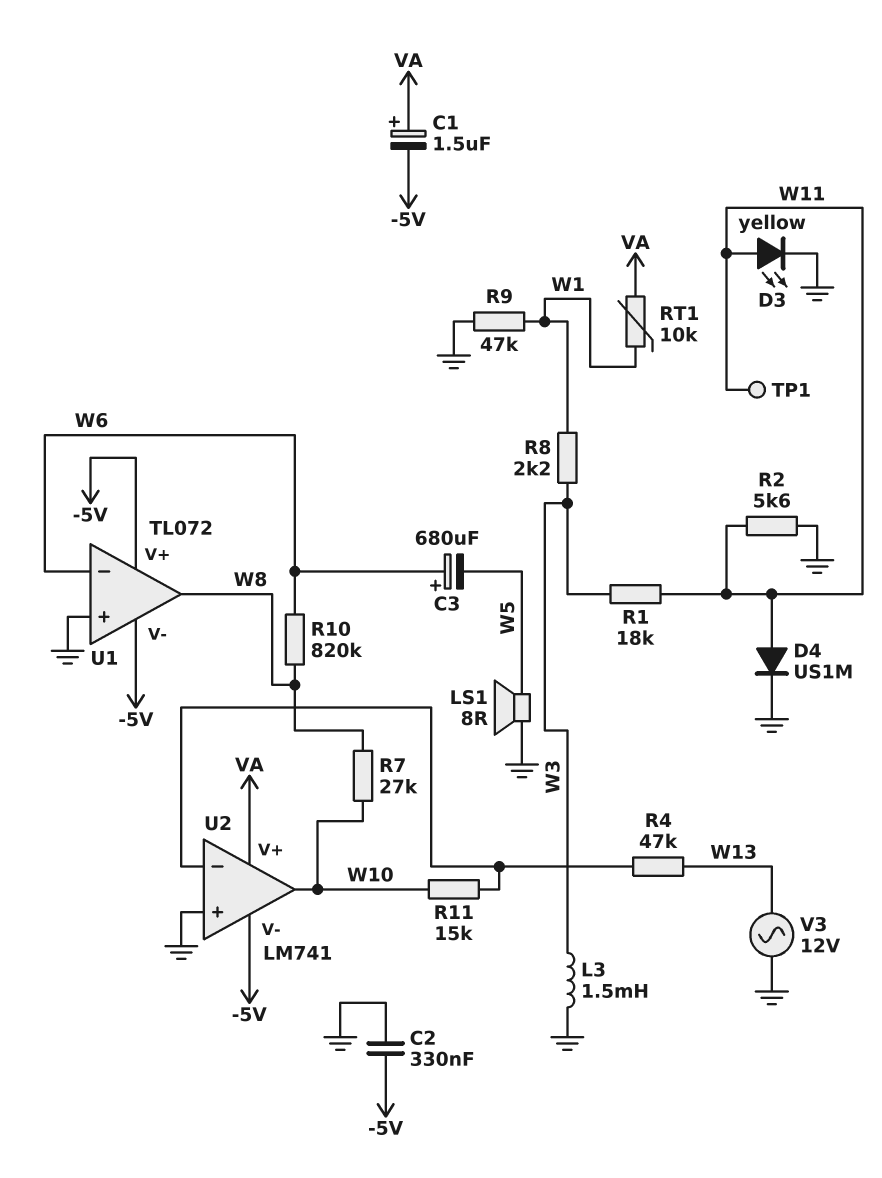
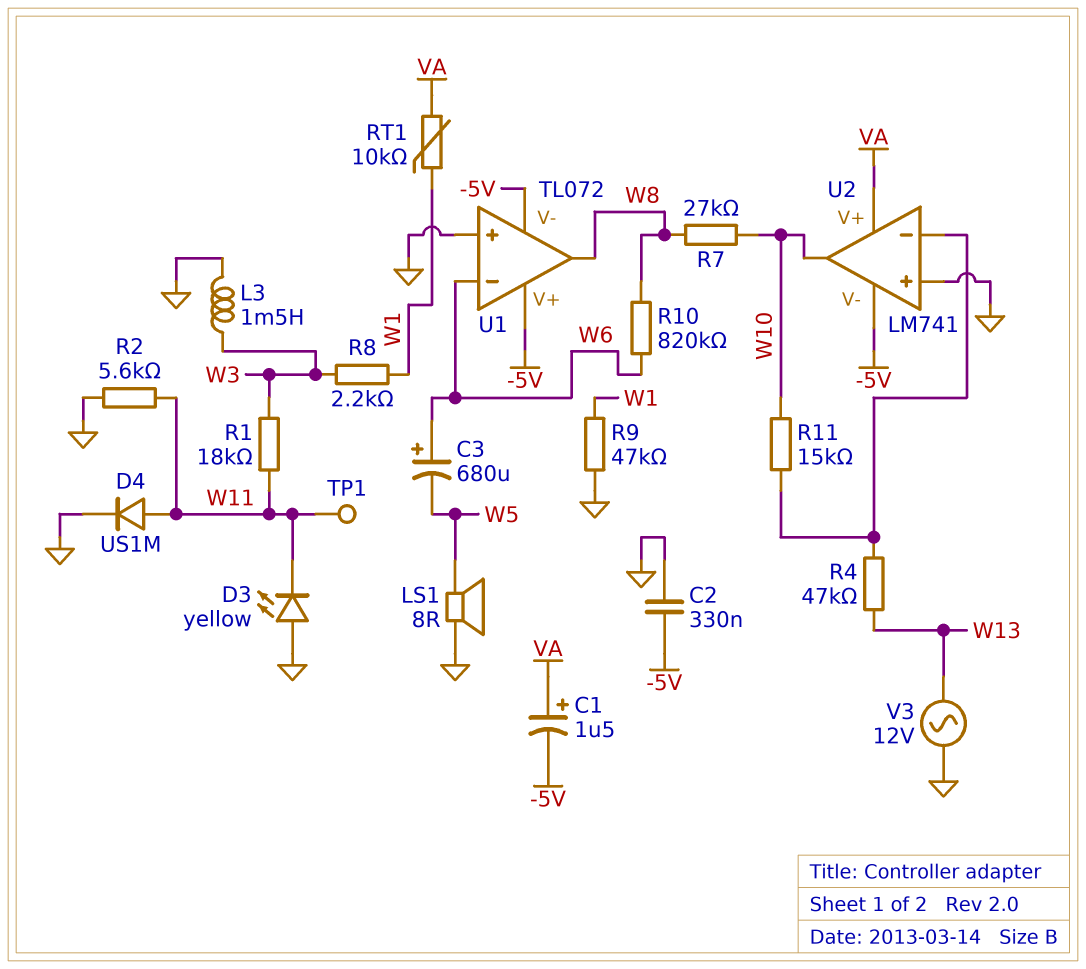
D3: LED yellow (A W11, K GND) -> LED yellow (A GND, K W11)

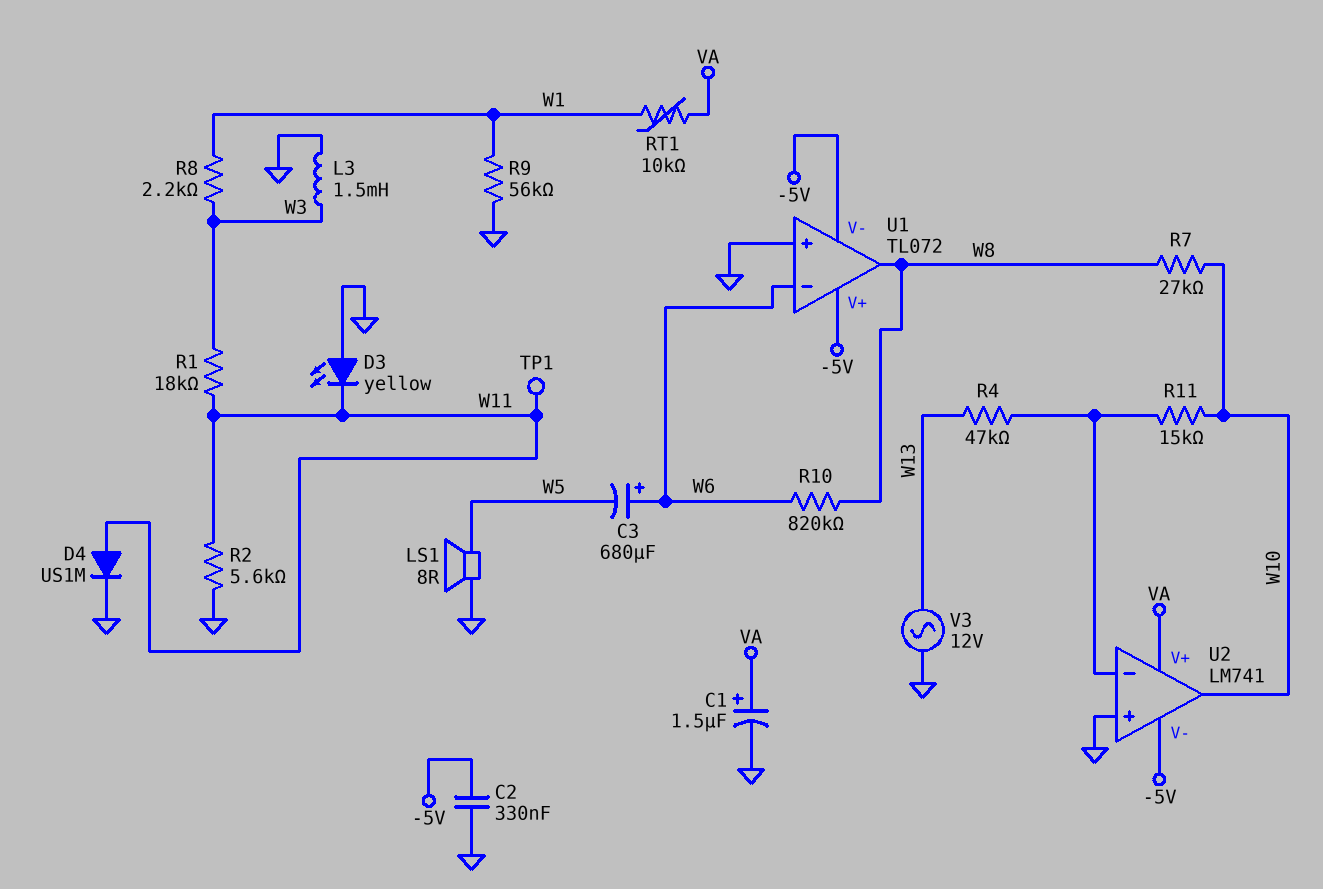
C1: 1.5uF (plus VA, minus -5V) -> 1.5uF (plus VA, minus GND)
R9: 47k (GND, W1) -> 56k (GND, W1)

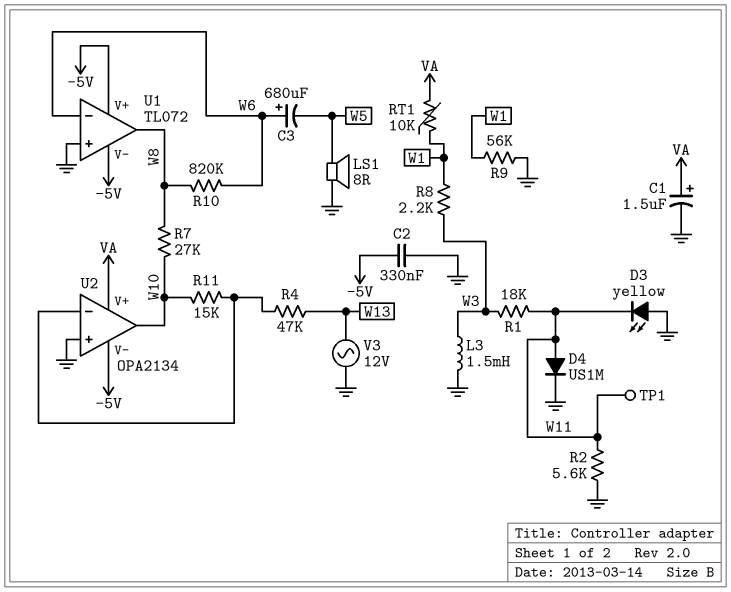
U2: LM741 -> OPA2134

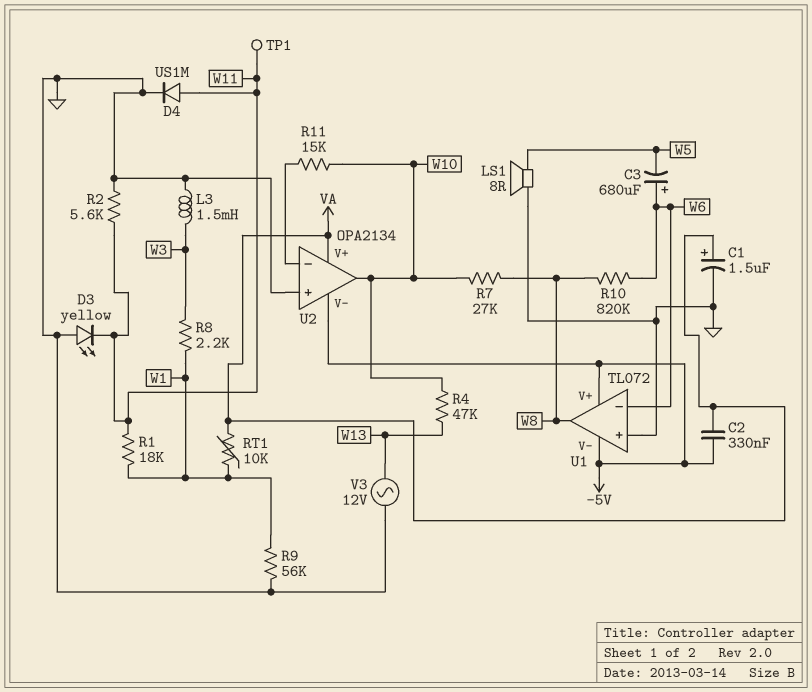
C2: 330nF (-5V, GND) -> 330nF (-5V, VA)
R1: 18k (W3, W11) -> 18k (W1, W11)
R4: 47k (U2/in-, W13) -> 47k (W10, W13)

